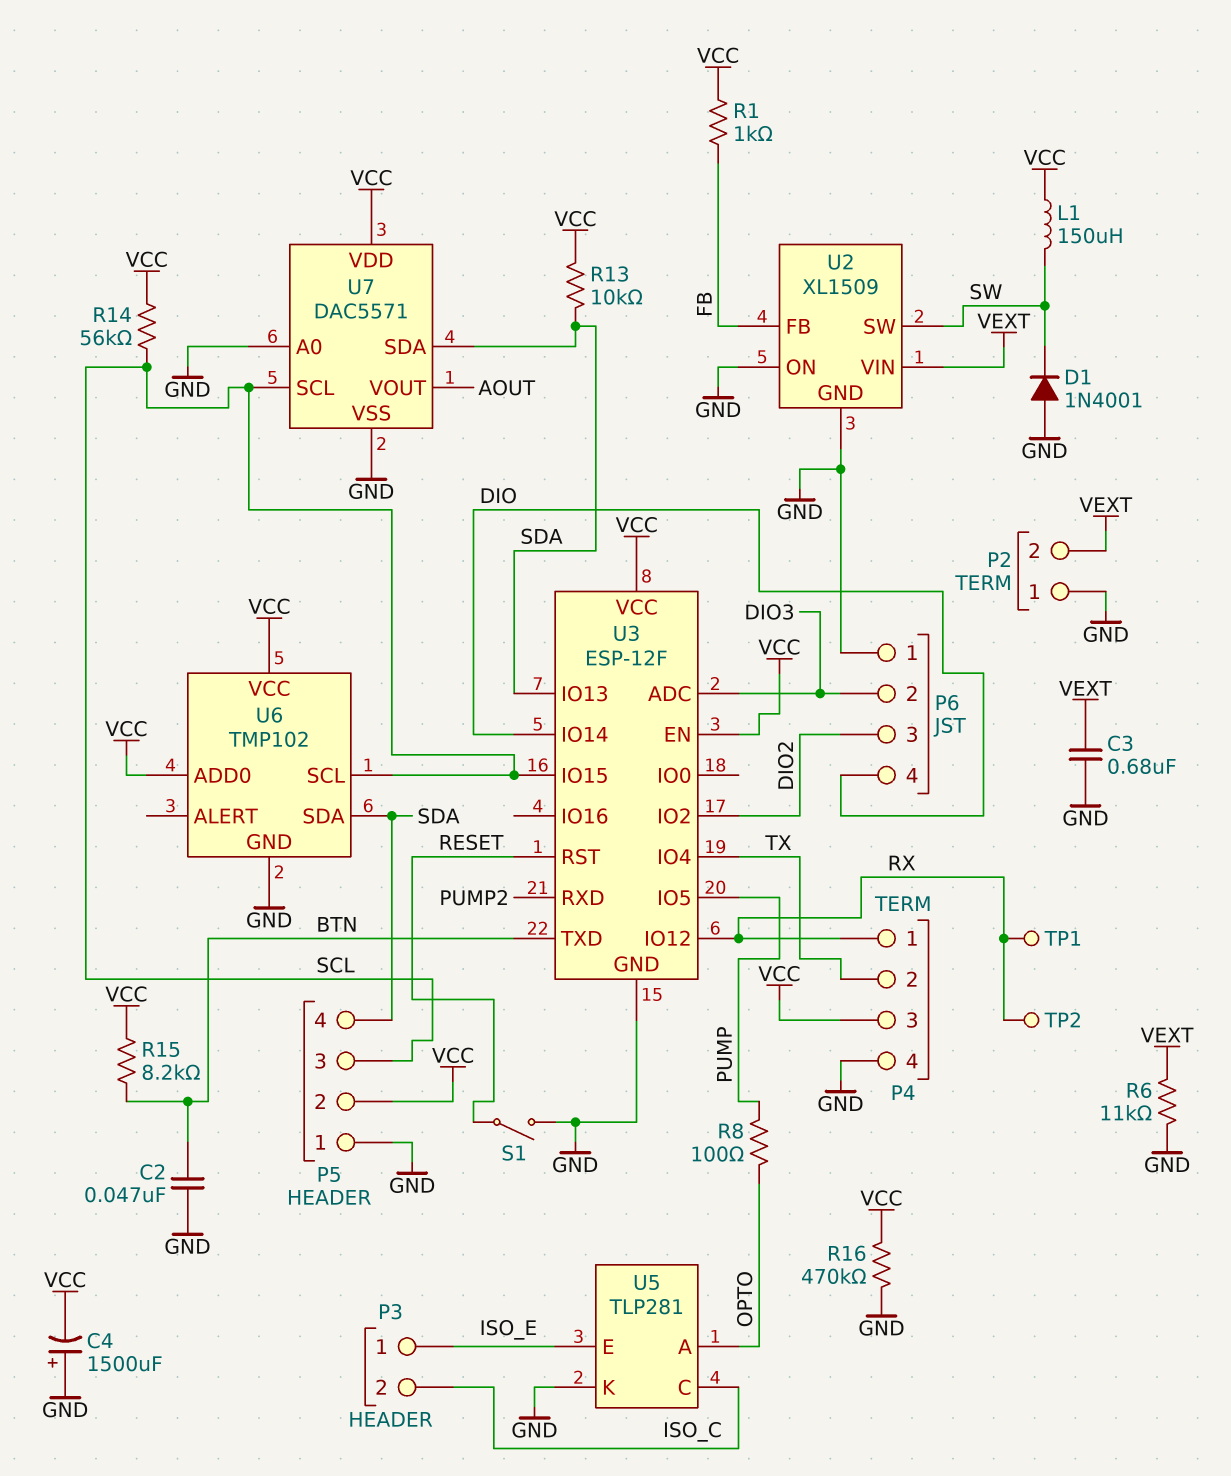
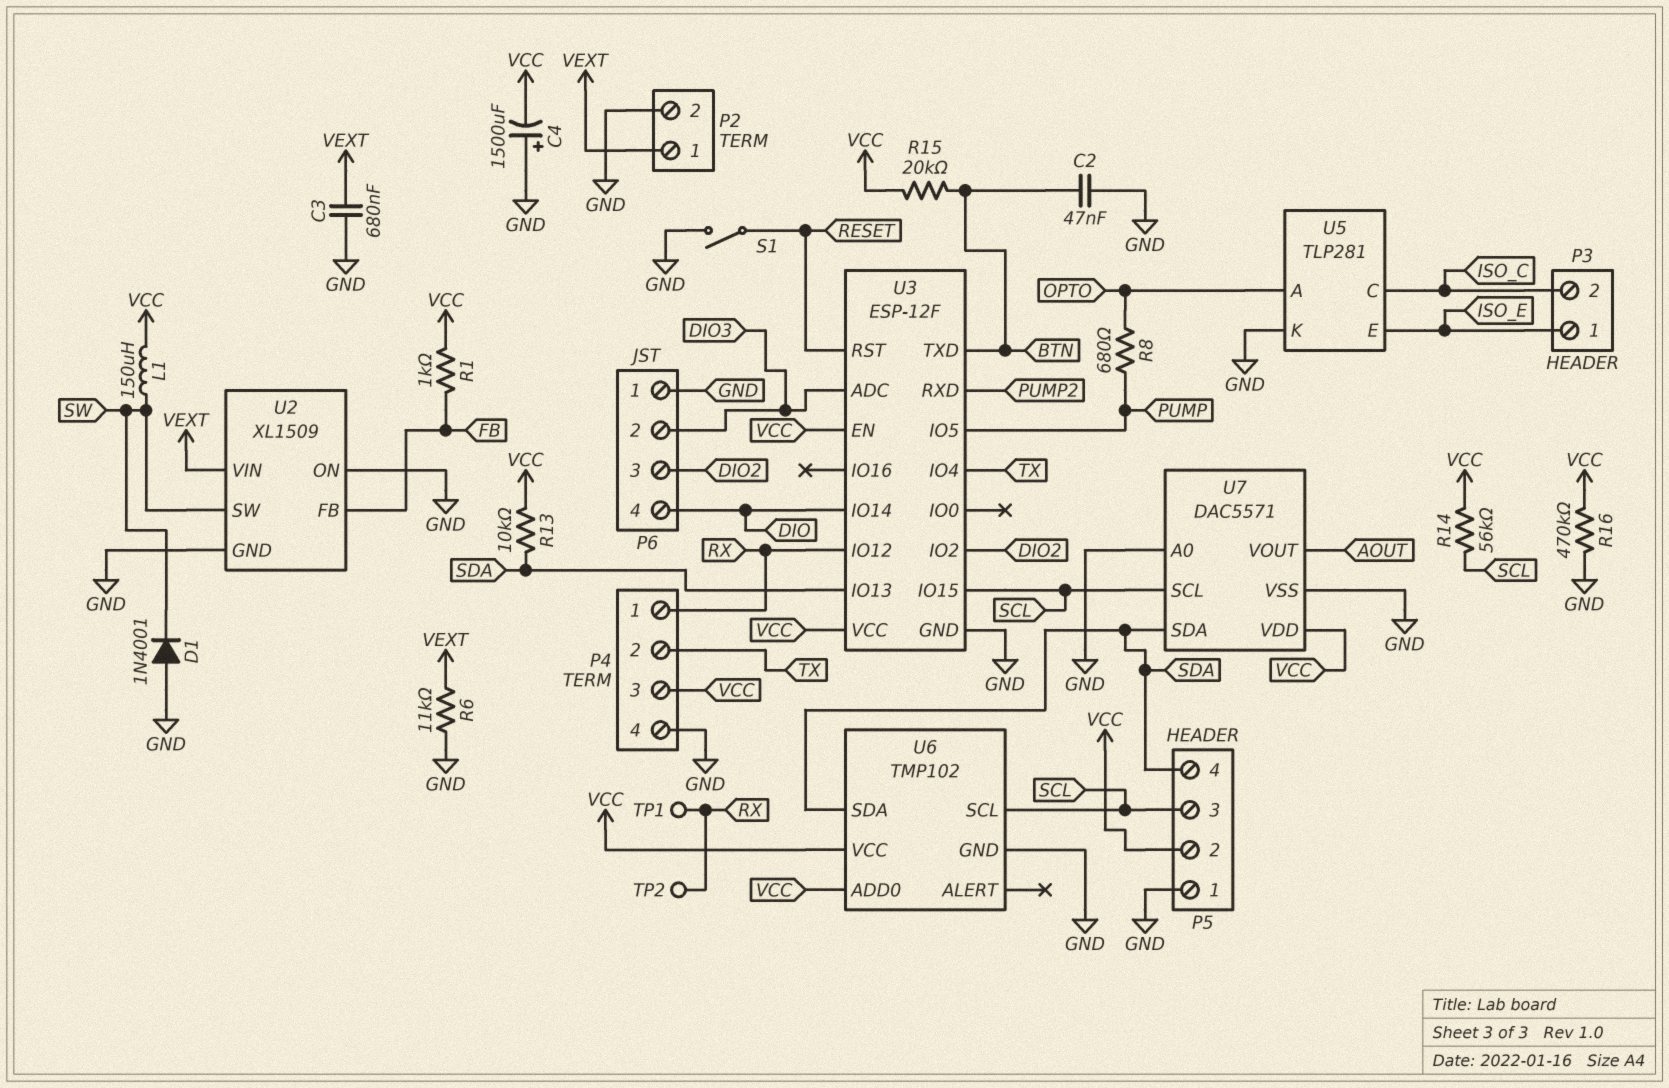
P2 pin 1: GND -> VEXT
P2 pin 2: VEXT -> GND
R8: 100 (OPTO, PUMP) -> 680 (OPTO, PUMP)
R15: 8.2k (BTN, VCC) -> 20k (BTN, VCC)

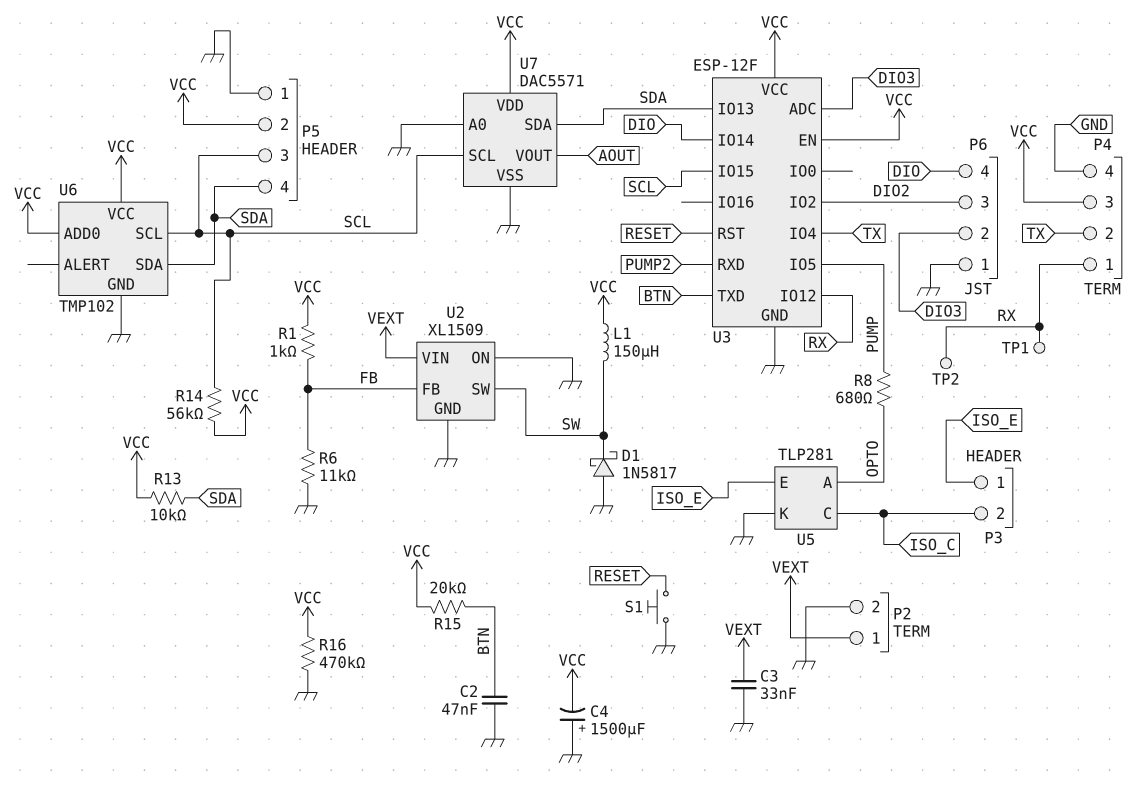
C3: 680nF (GND, VEXT) -> 33nF (GND, VEXT)
D1: diode 1N4001 (A GND, K SW) -> schottky 1N5817 (A GND, K SW)
R6: 11k (GND, VEXT) -> 11k (FB, GND)
S1: switch (GND, RESET) -> button (GND, RESET)

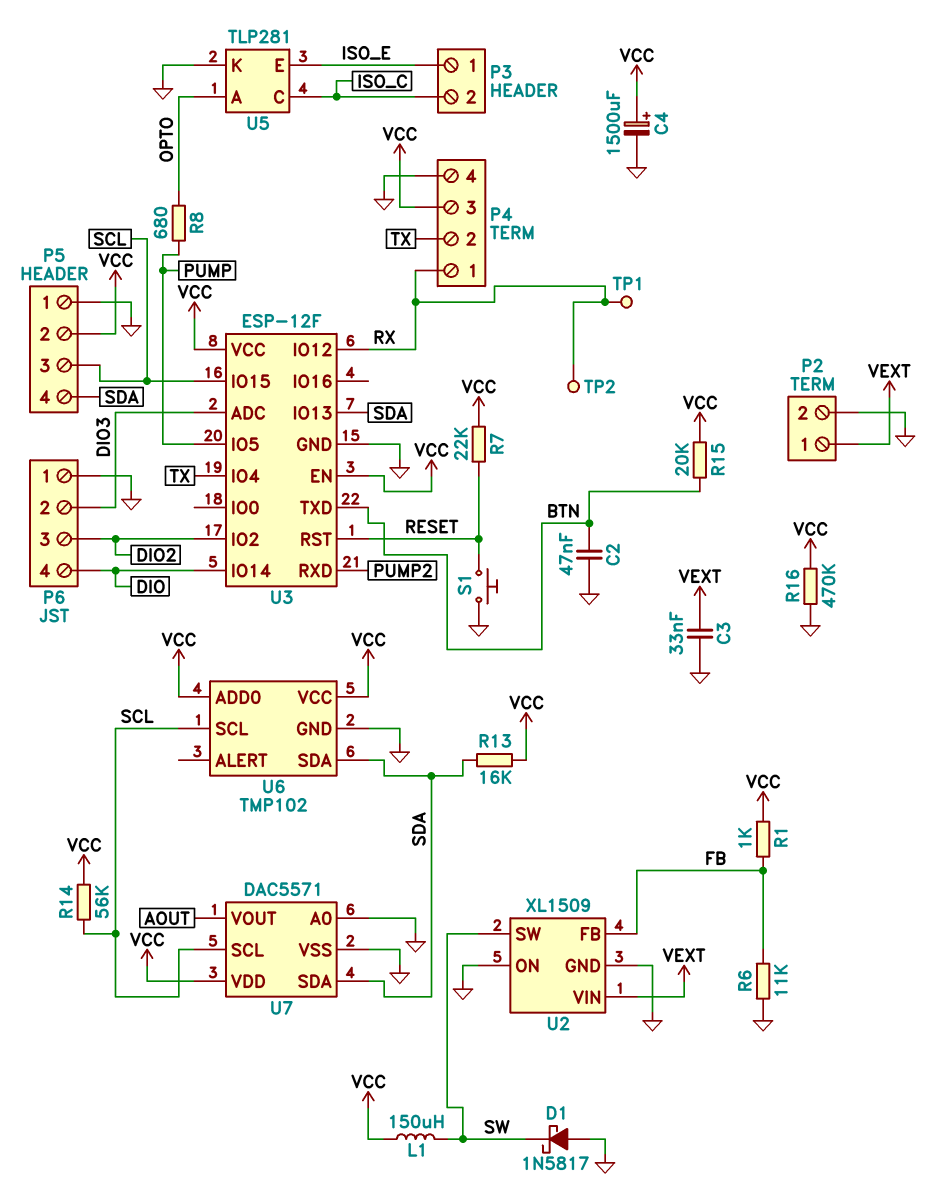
C4: 1500uF (plus GND, minus VCC) -> 1500uF (plus VCC, minus GND)
R7: none -> 22k (RESET, VCC)
R13: 10k (SDA, VCC) -> 16k (SDA, VCC)

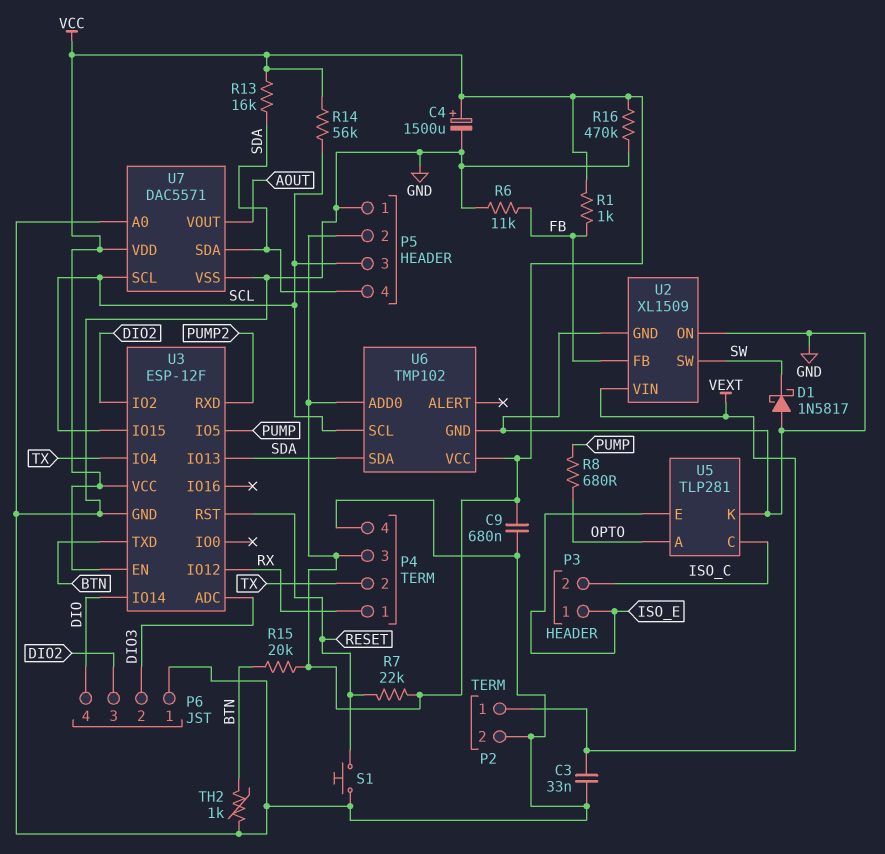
C2: 47nF (BTN, GND) -> none
C9: none -> 680nF (GND, VCC)
L1: 150uH (SW, VCC) -> none
TH2: none -> 1k (BTN, GND)
TP1: test point (RX) -> none
TP2: test point (RX) -> none

